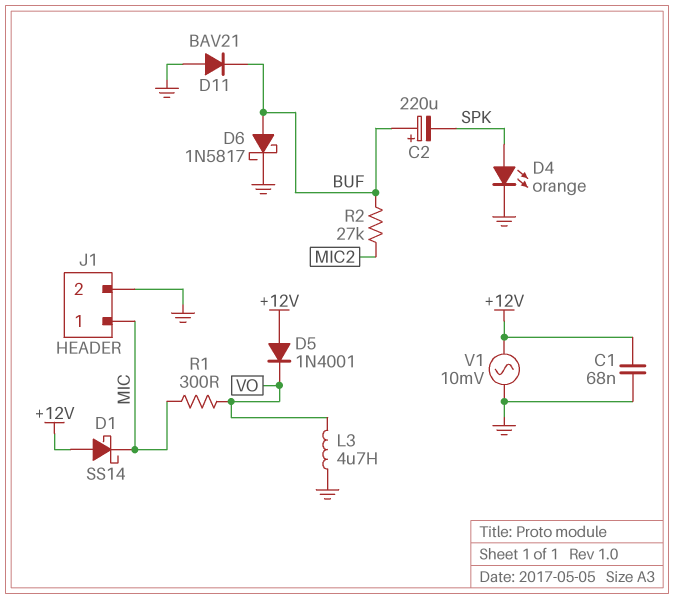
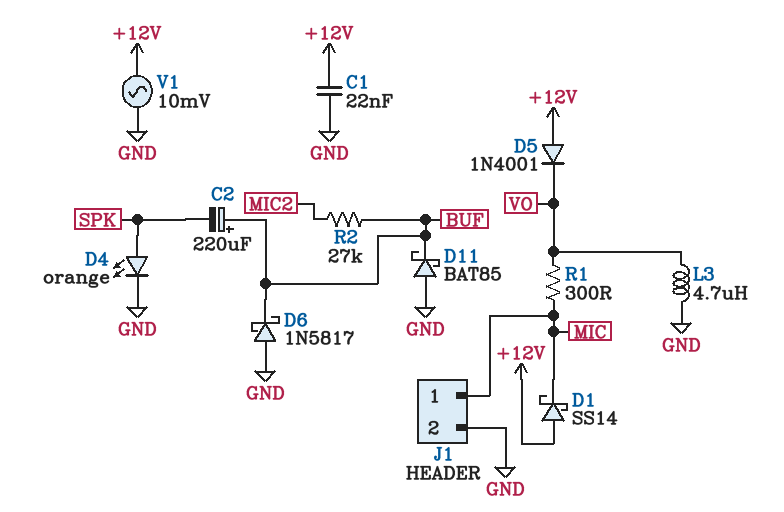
C1: 68nF (+12V, GND) -> 22nF (+12V, GND)
D6: schottky 1N5817 (A BUF, K GND) -> schottky 1N5817 (A GND, K BUF)
D11: diode BAV21 (A GND, K BUF) -> schottky BAT85 (A GND, K BUF)

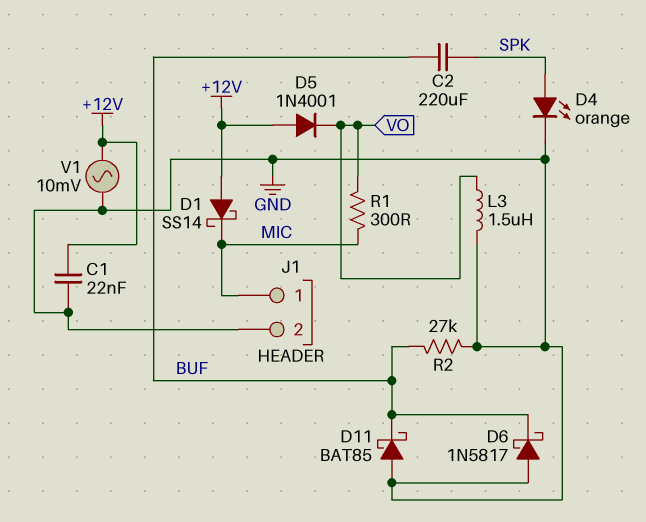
C2: 220uF (plus BUF, minus SPK) -> 220uF (BUF, SPK)
L3: 4.7uH (GND, VO) -> 1.5uH (GND, VO)
R2: 27k (BUF, MIC2) -> 27k (BUF, GND)

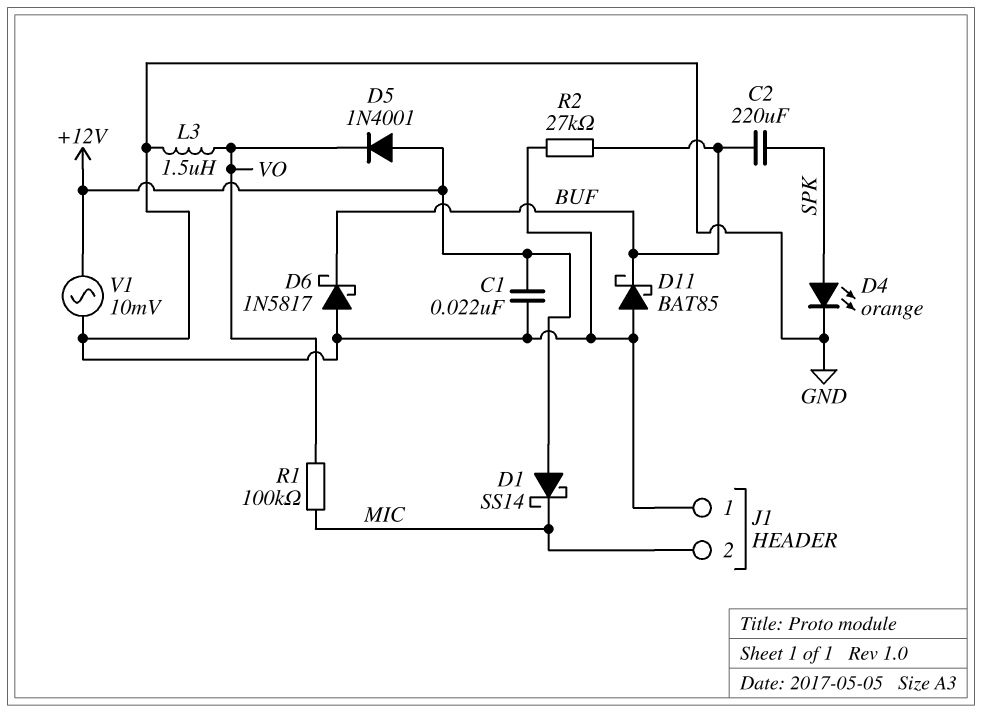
J1 pin 1: MIC -> GND
J1 pin 2: GND -> MIC
R1: 300 (MIC, VO) -> 100k (MIC, VO)

